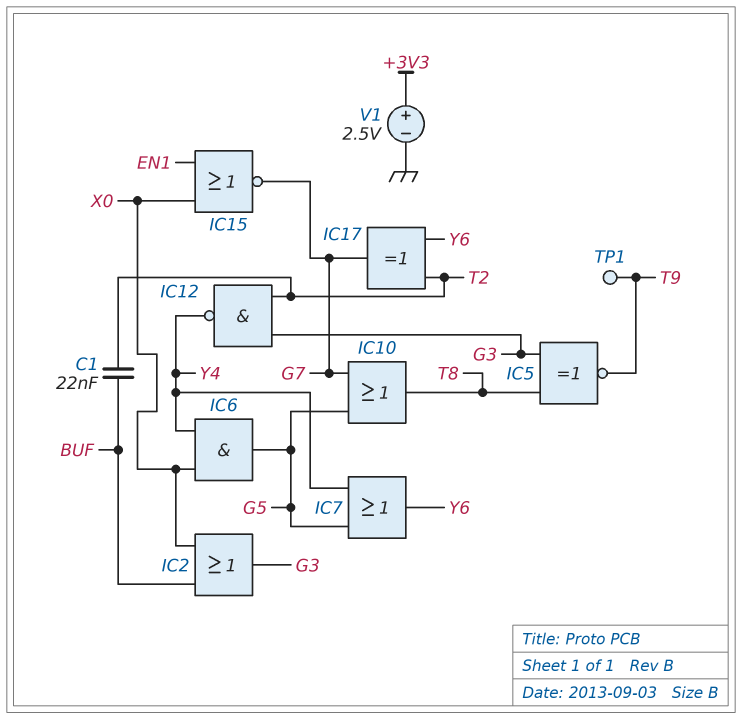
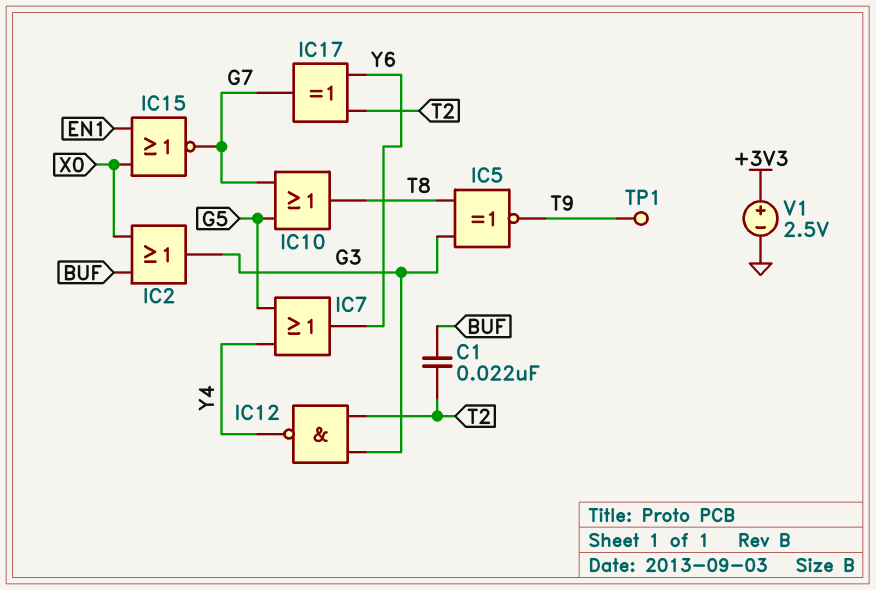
IC6: AND (in X0, in Y4, out G5) -> none

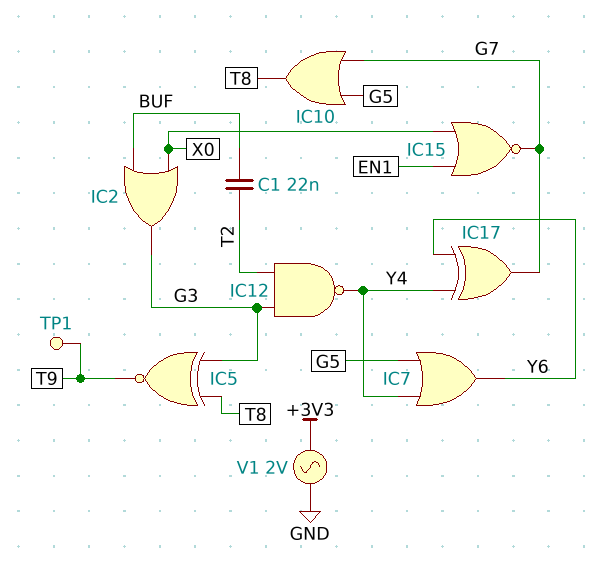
IC17: XOR (in T2, in Y6, out G7) -> XOR (in Y4, in Y6, out G7)
V1: 2.5V (plus +3V3, minus GND) -> AC 2V (+3V3, GND)

